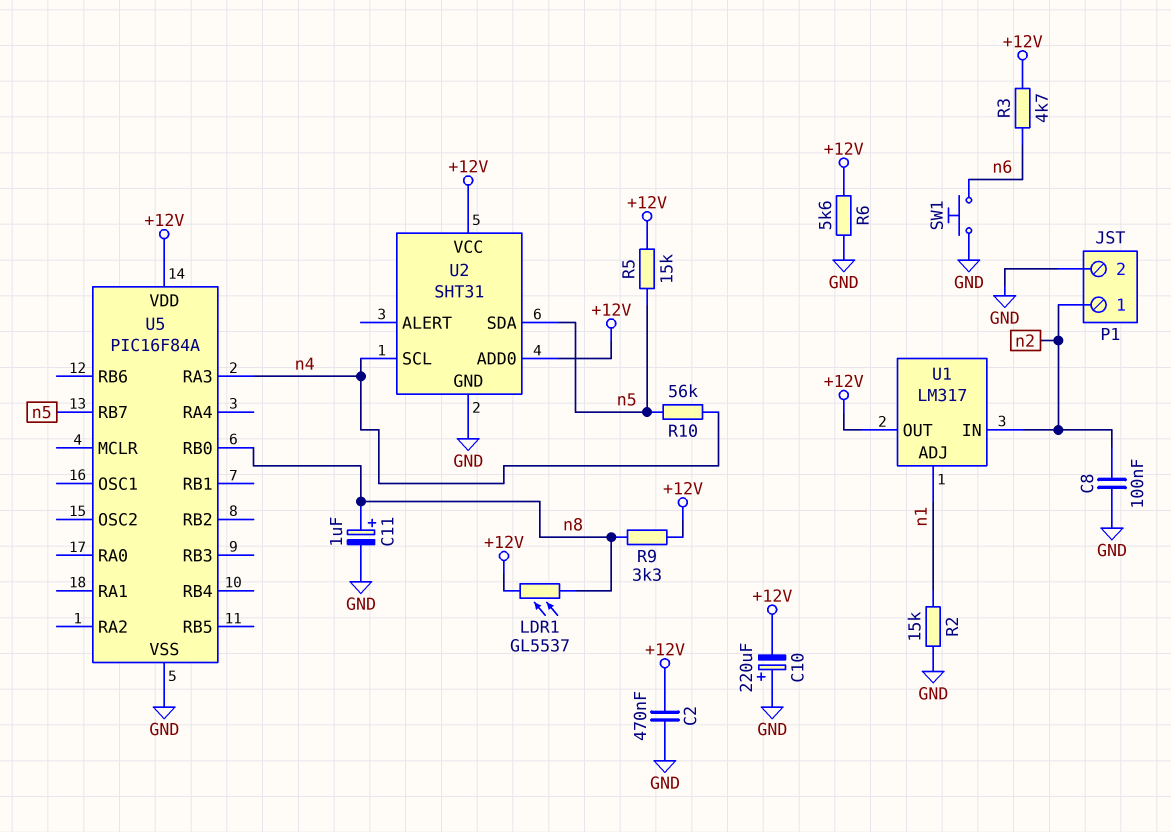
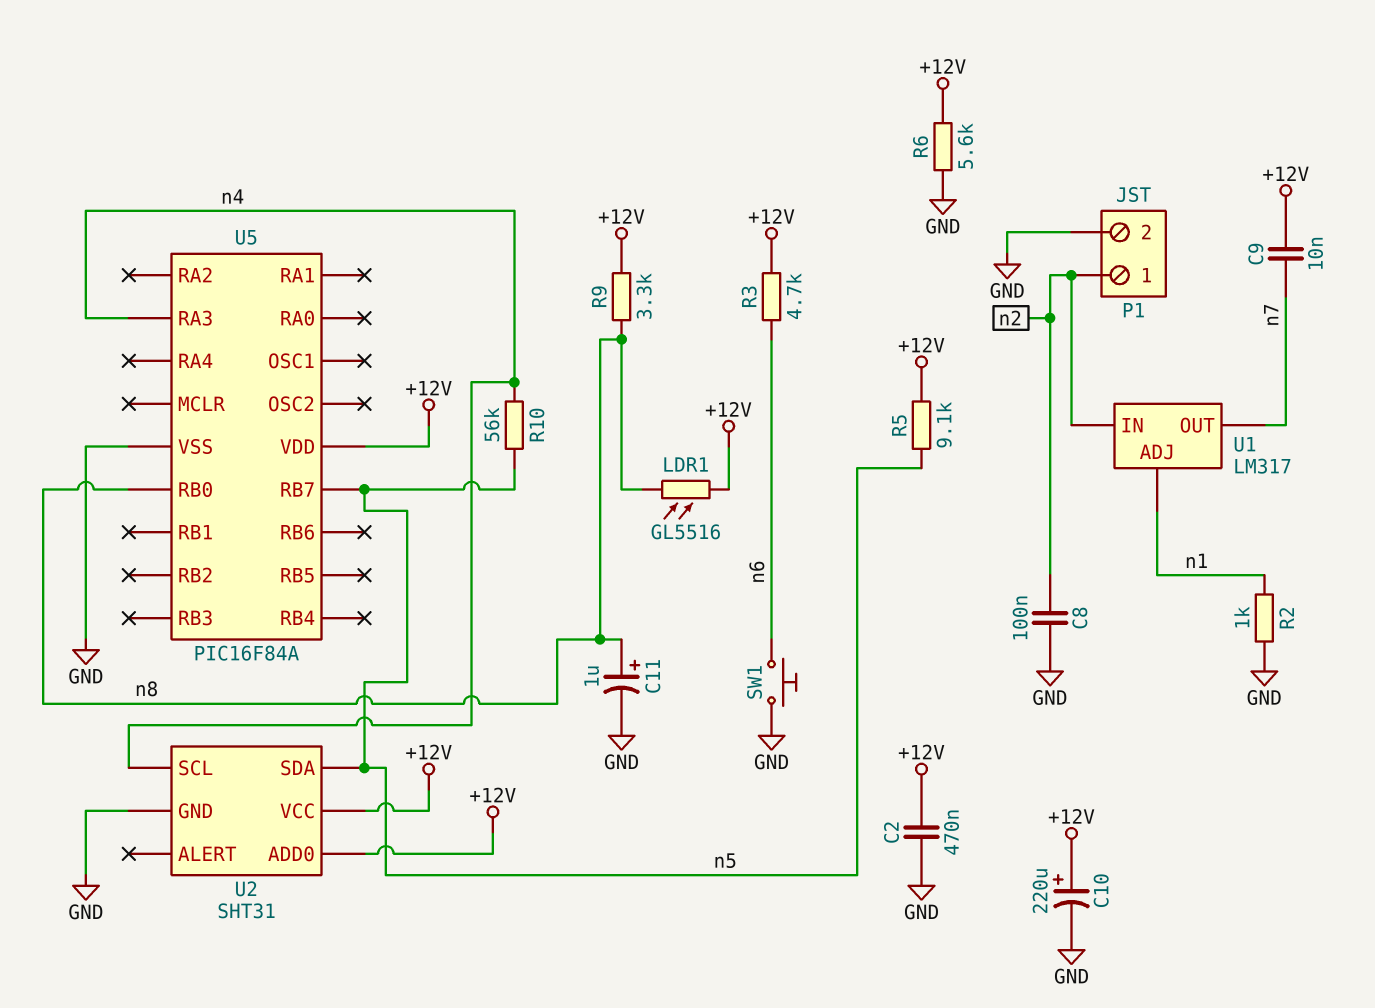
C9: none -> 10nF (+12V, n7)
C10: 220uF (plus GND, minus +12V) -> 220uF (plus +12V, minus GND)
LDR1: GL5537 (+12V, n8) -> GL5516 (+12V, n8)
R2: 15k (GND, n1) -> 1k (GND, n1)
R5: 15k (+12V, n5) -> 9.1k (+12V, n5)
U1 pin OUT: +12V -> n7

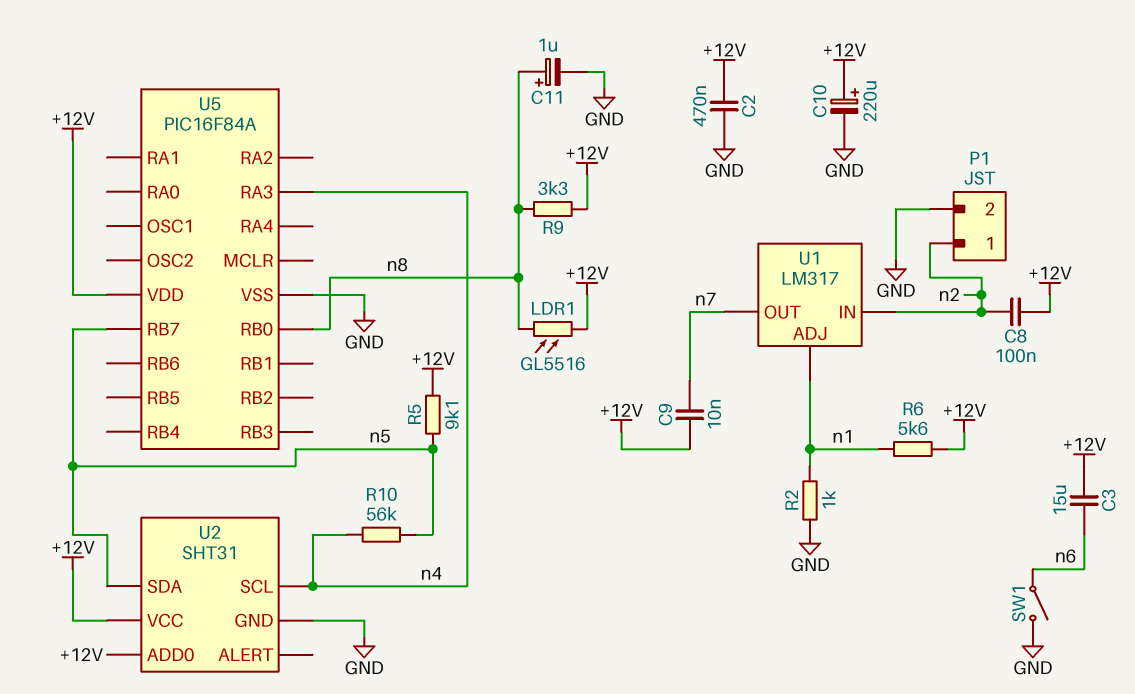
C3: none -> 15uF (+12V, n6)
C8: 100nF (GND, n2) -> 100nF (+12V, n2)
R3: 4.7k (+12V, n6) -> none
R6: 5.6k (+12V, GND) -> 5.6k (+12V, n1)
SW1: button (GND, n6) -> switch (GND, n6)

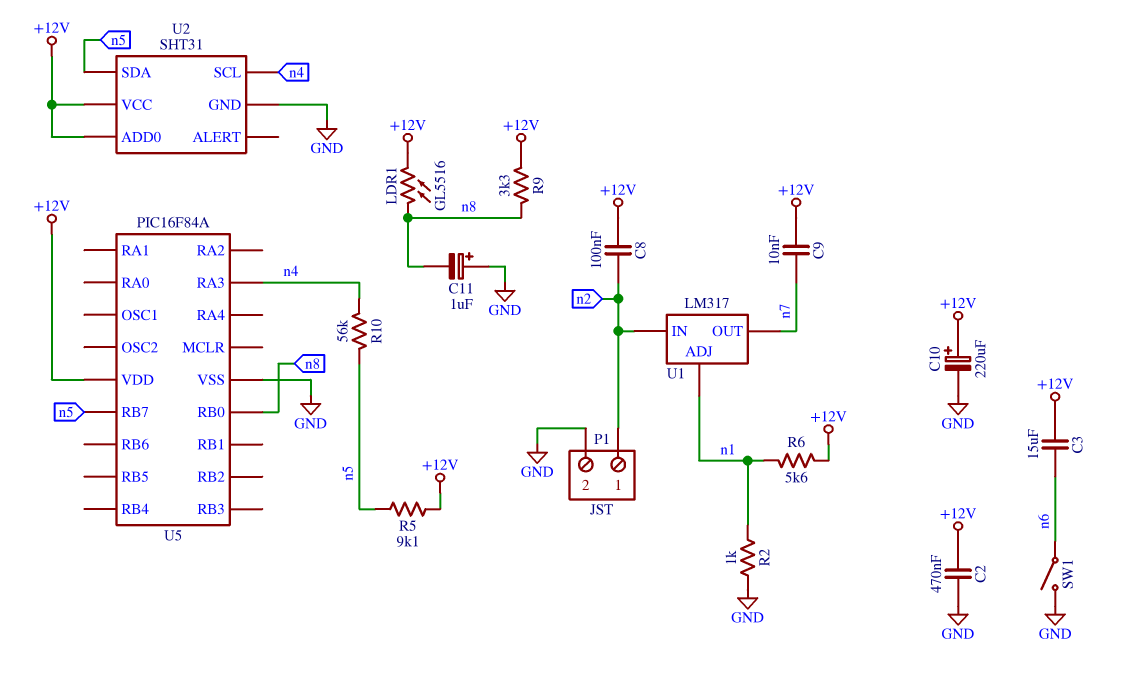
C11: 1uF (plus n8, minus GND) -> 1uF (plus GND, minus n8)

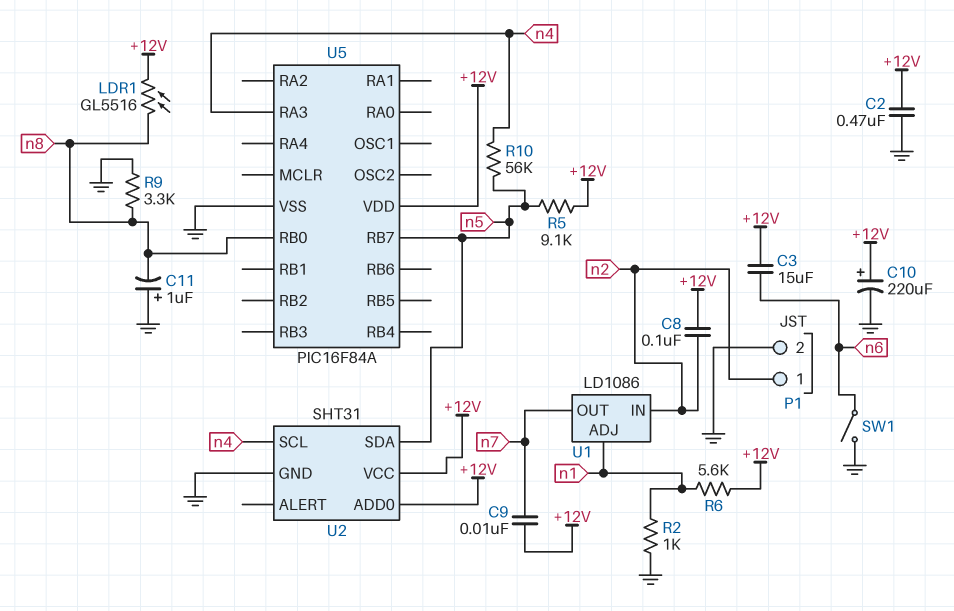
R9: 3.3k (+12V, n8) -> 3.3k (GND, n8)
U1: LM317 -> LD1086

